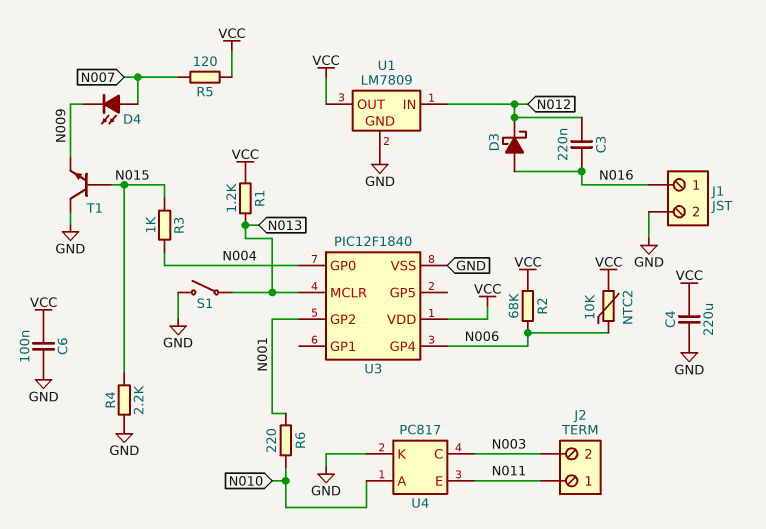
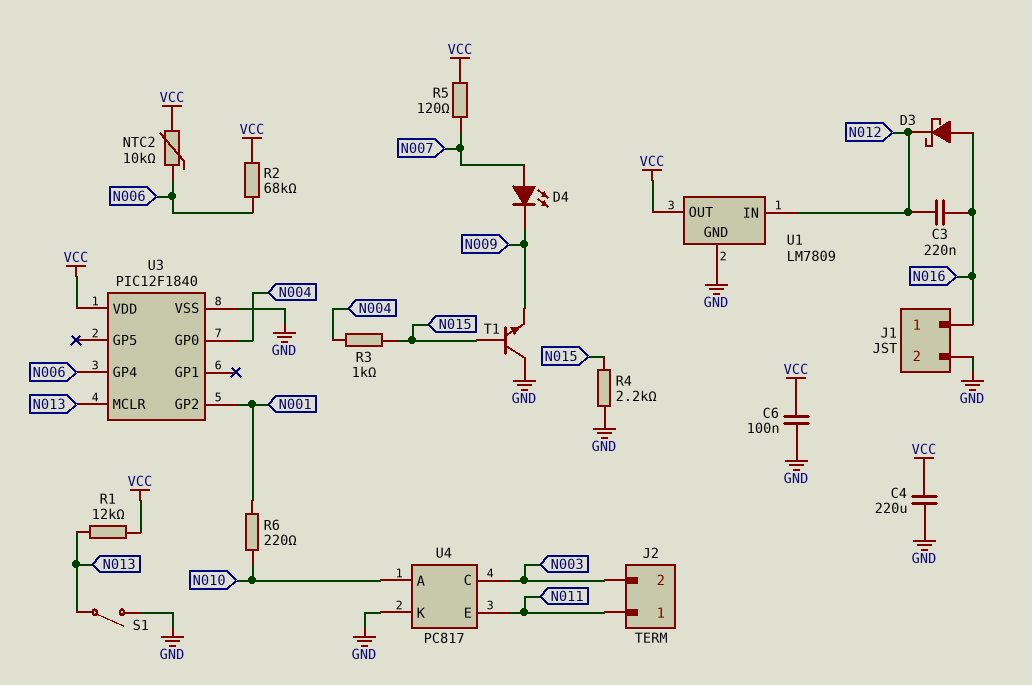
R1: 1.2k (N013, VCC) -> 12k (N013, VCC)

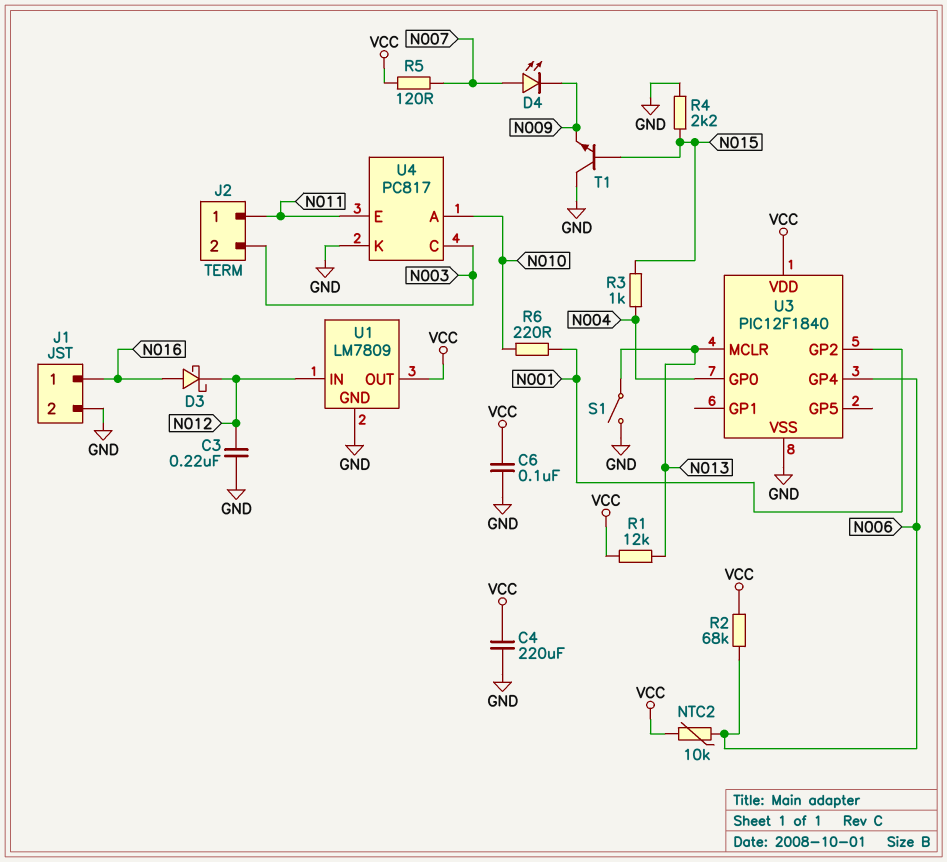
C3: 220nF (N012, N016) -> 220nF (GND, N012)

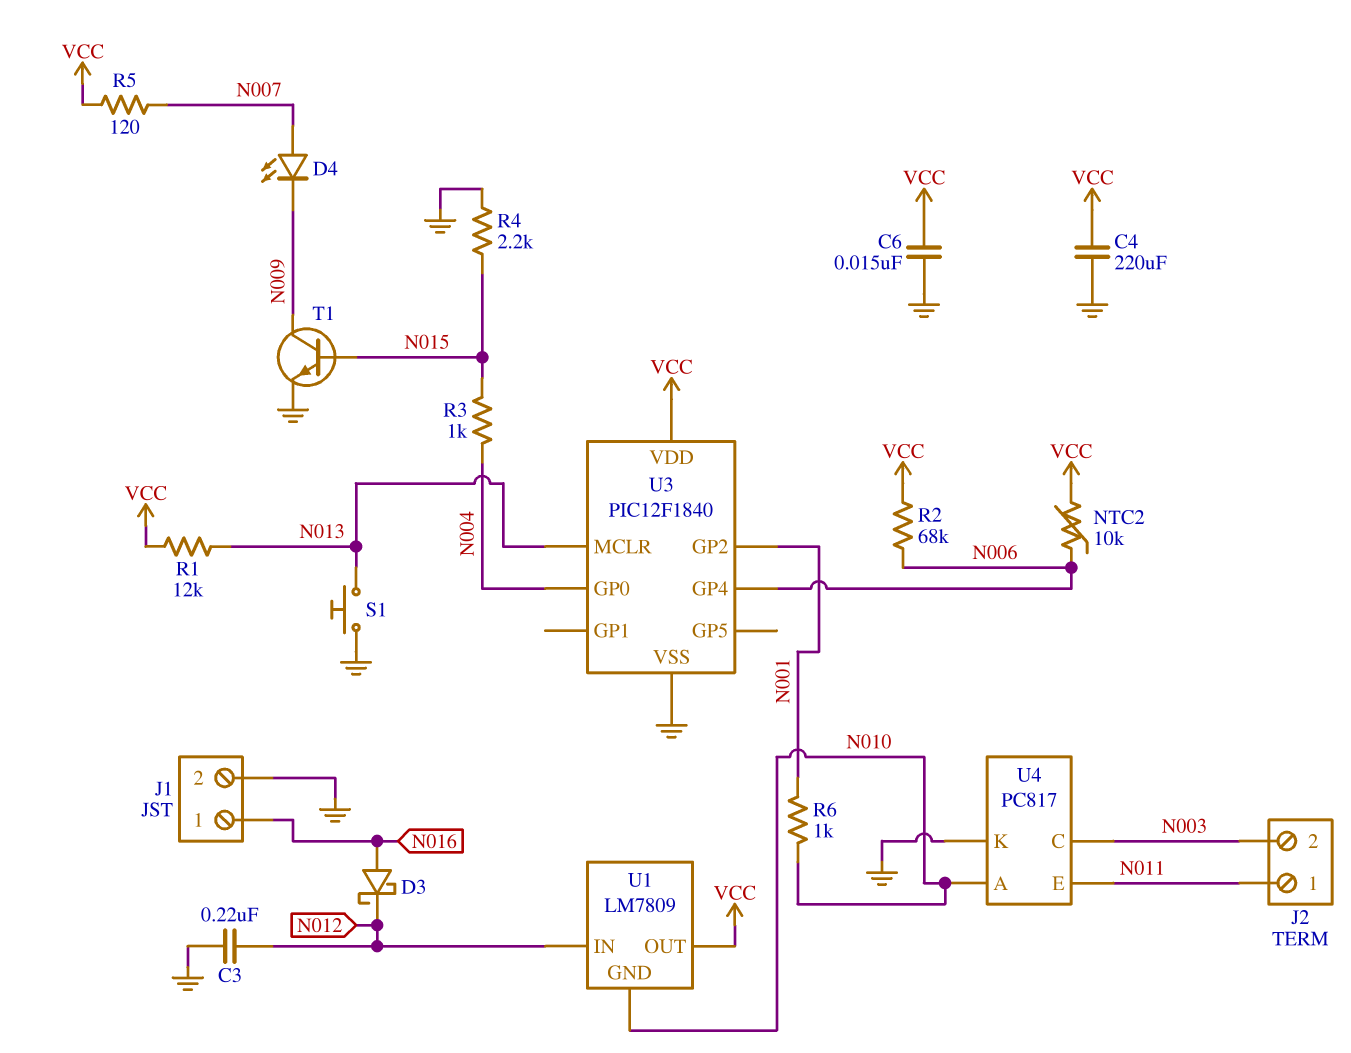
C6: 100nF (GND, VCC) -> 15nF (GND, VCC)
R6: 220 (N001, N010) -> 1k (N001, N010)
S1: switch (GND, N013) -> button (GND, N013)
T1: NPN (B N015, C GND, E N009) -> NPN (B N015, C N009, E GND)
U1 pin GND: GND -> N010

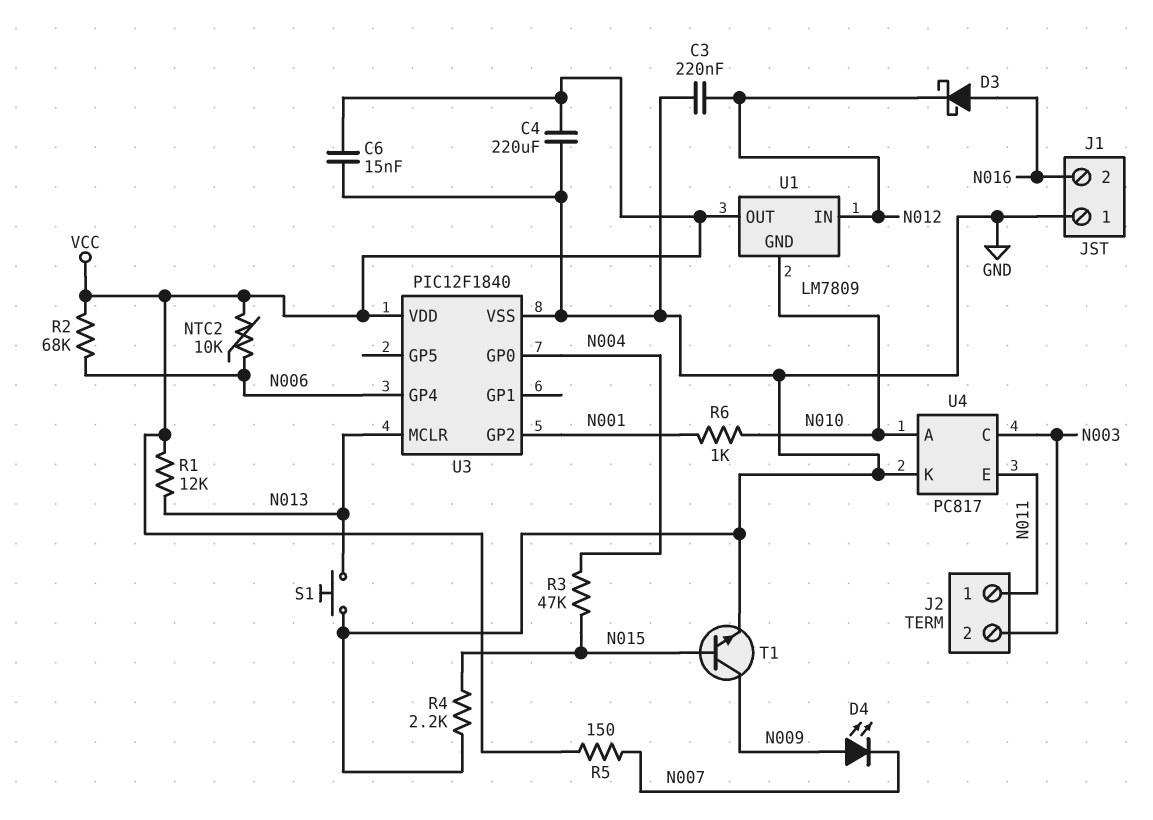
D4: LED (A N007, K N009) -> LED (A N009, K N007)
J1 pin 1: N016 -> GND
J1 pin 2: GND -> N016
R3: 1k (N004, N015) -> 47k (N004, N015)
R5: 120 (N007, VCC) -> 150 (N007, VCC)

